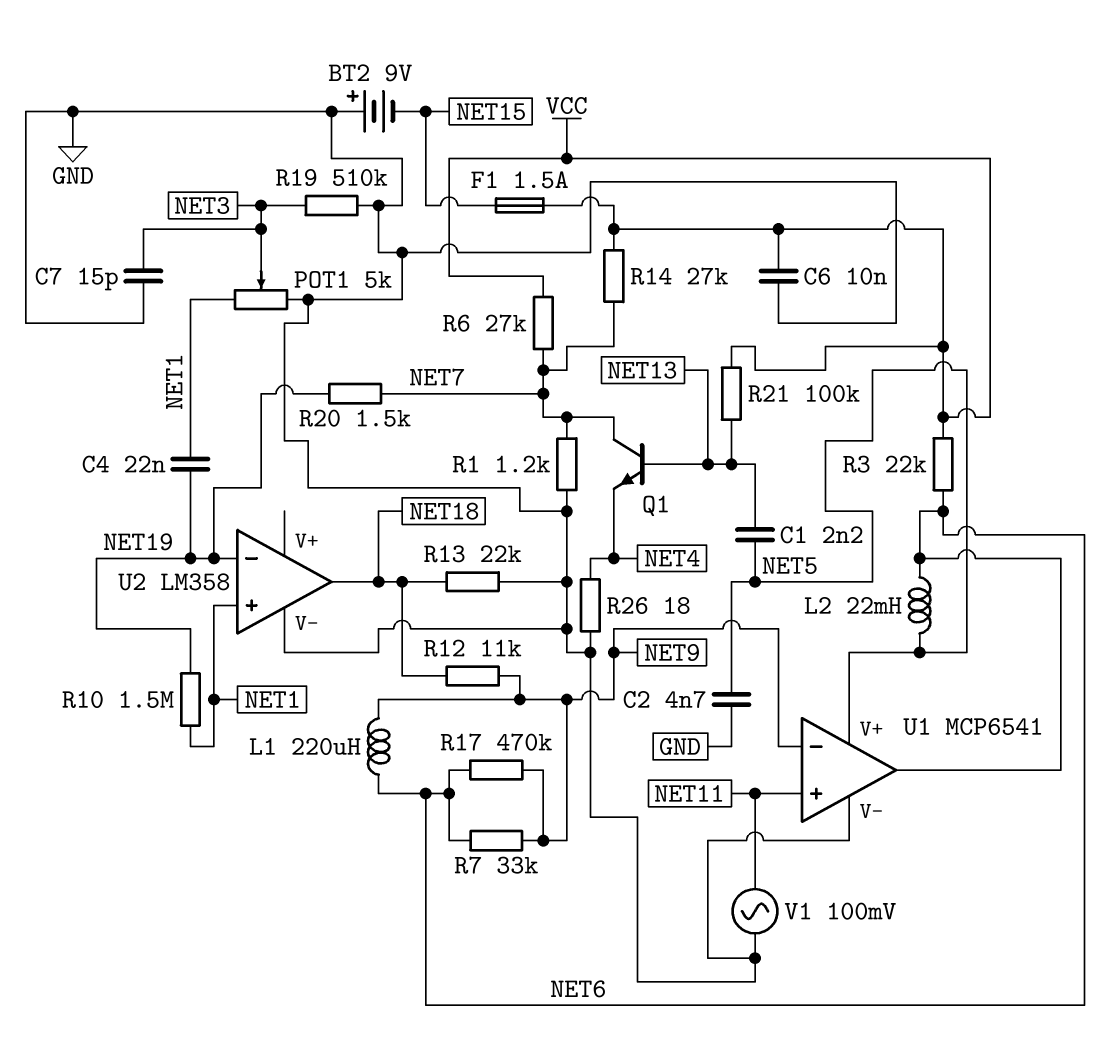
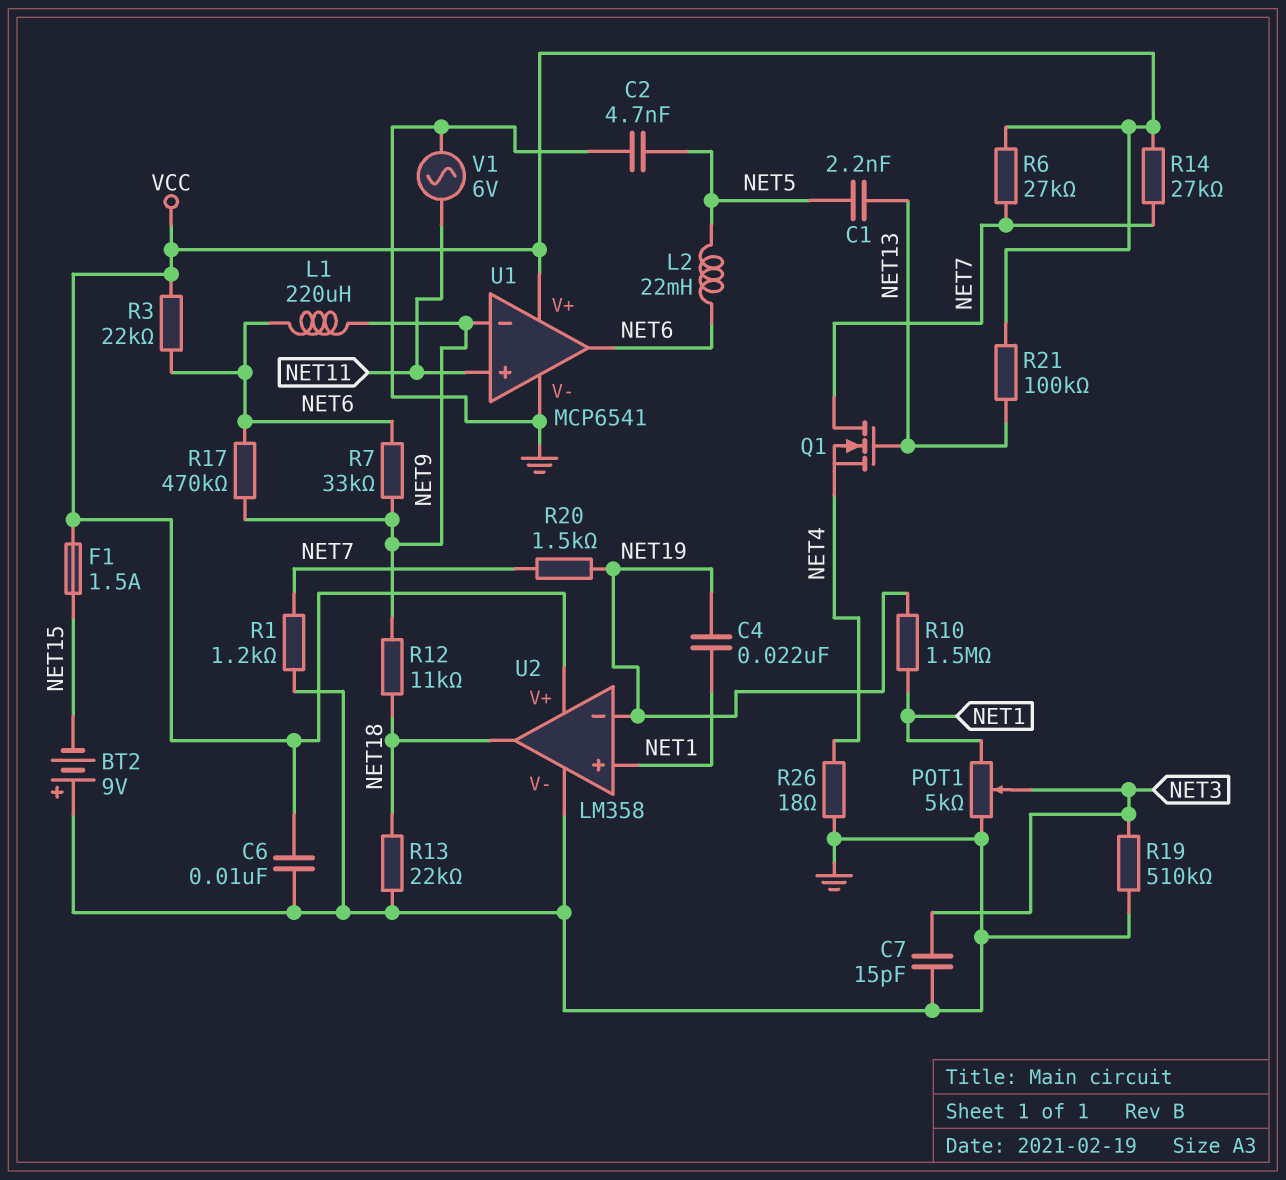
Q1: NPN (B NET13, C NET7, E NET4) -> NMOS (G NET13, D NET7, S NET4)
U1 pin V+: NET5 -> VCC
U2 pin V+: none -> VCC
V1: AC 100mV (GND, NET11) -> AC 6V (GND, NET11)

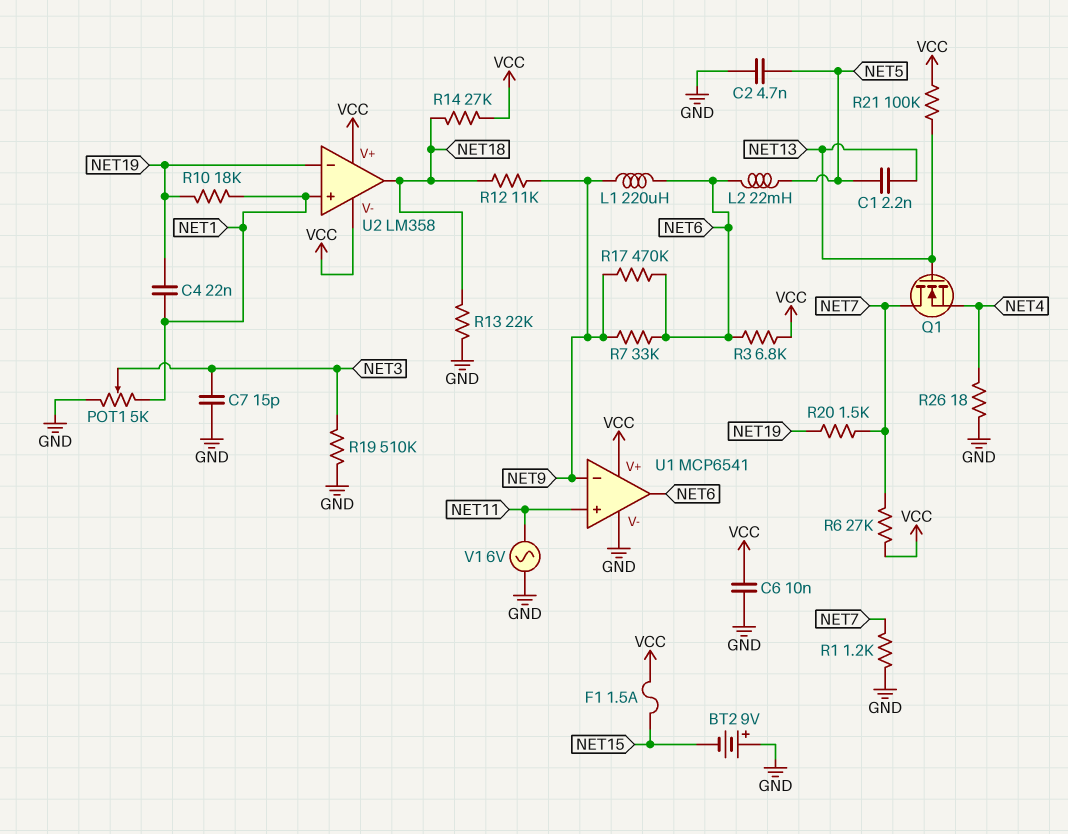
R3: 22k (NET6, VCC) -> 6.8k (NET6, VCC)
R10: 1.5M (NET1, NET19) -> 18k (NET1, NET19)
R14: 27k (NET7, VCC) -> 27k (NET18, VCC)
U2 pin V-: GND -> VCC

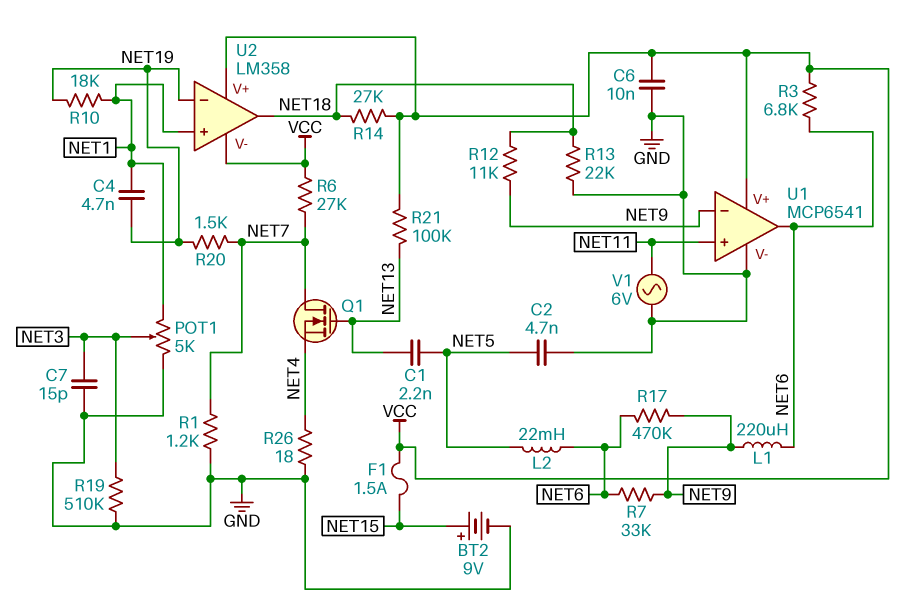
BT2: 9V (plus GND, minus NET15) -> 9V (plus NET15, minus GND)
C4: 22nF (NET1, NET19) -> 4.7nF (NET1, NET19)

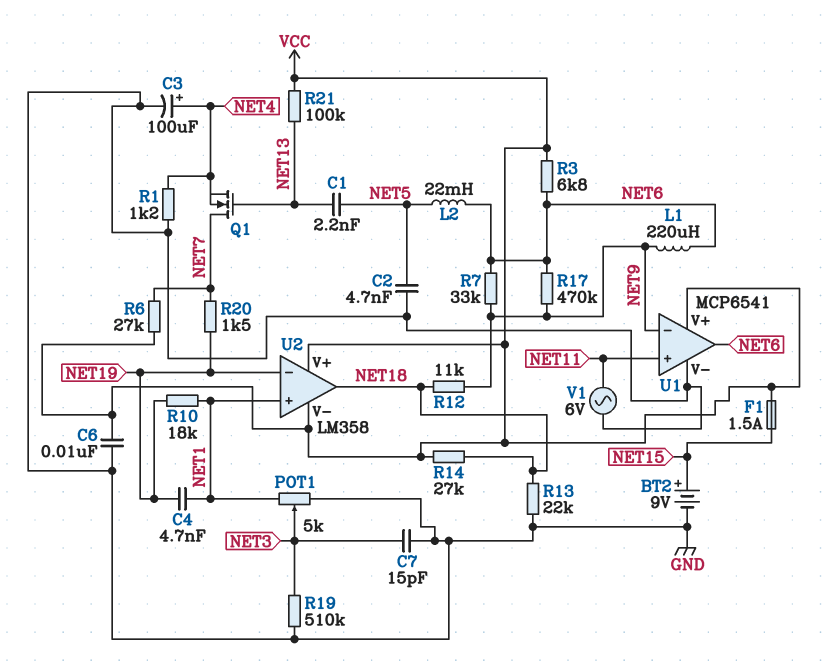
C3: none -> 100uF (plus NET4, minus GND)
R1: 1.2k (GND, NET7) -> 1.2k (GND, NET4)
R26: 18 (GND, NET4) -> none

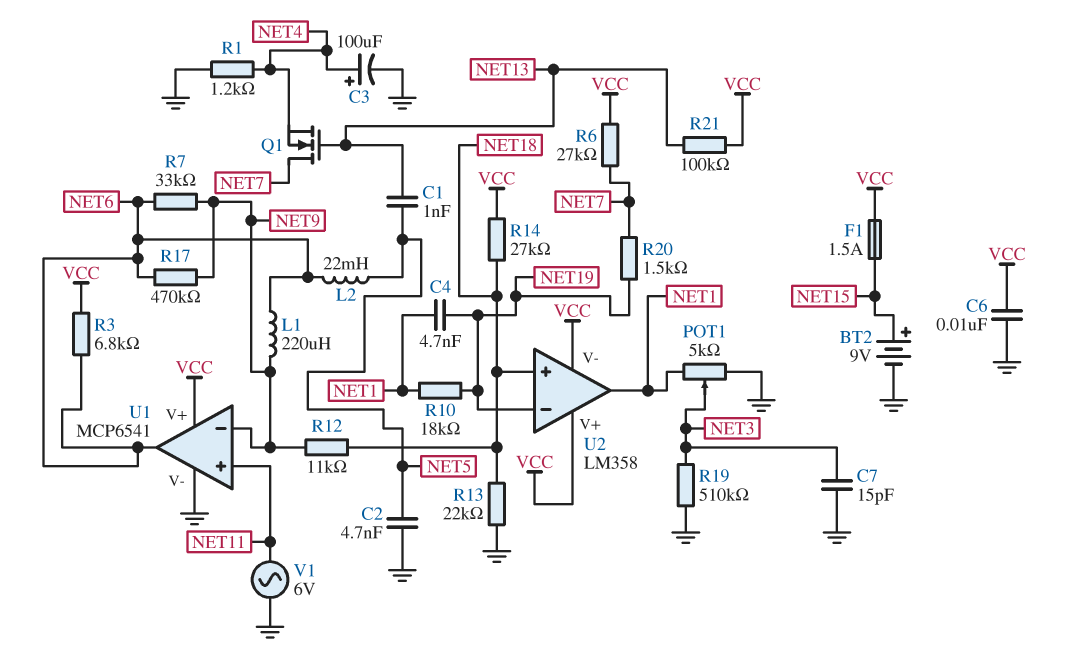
C1: 2.2nF (NET5, NET13) -> 1nF (NET5, NET13)
U2 pin in+: NET1 -> NET18
U2 pin out: NET18 -> NET1

